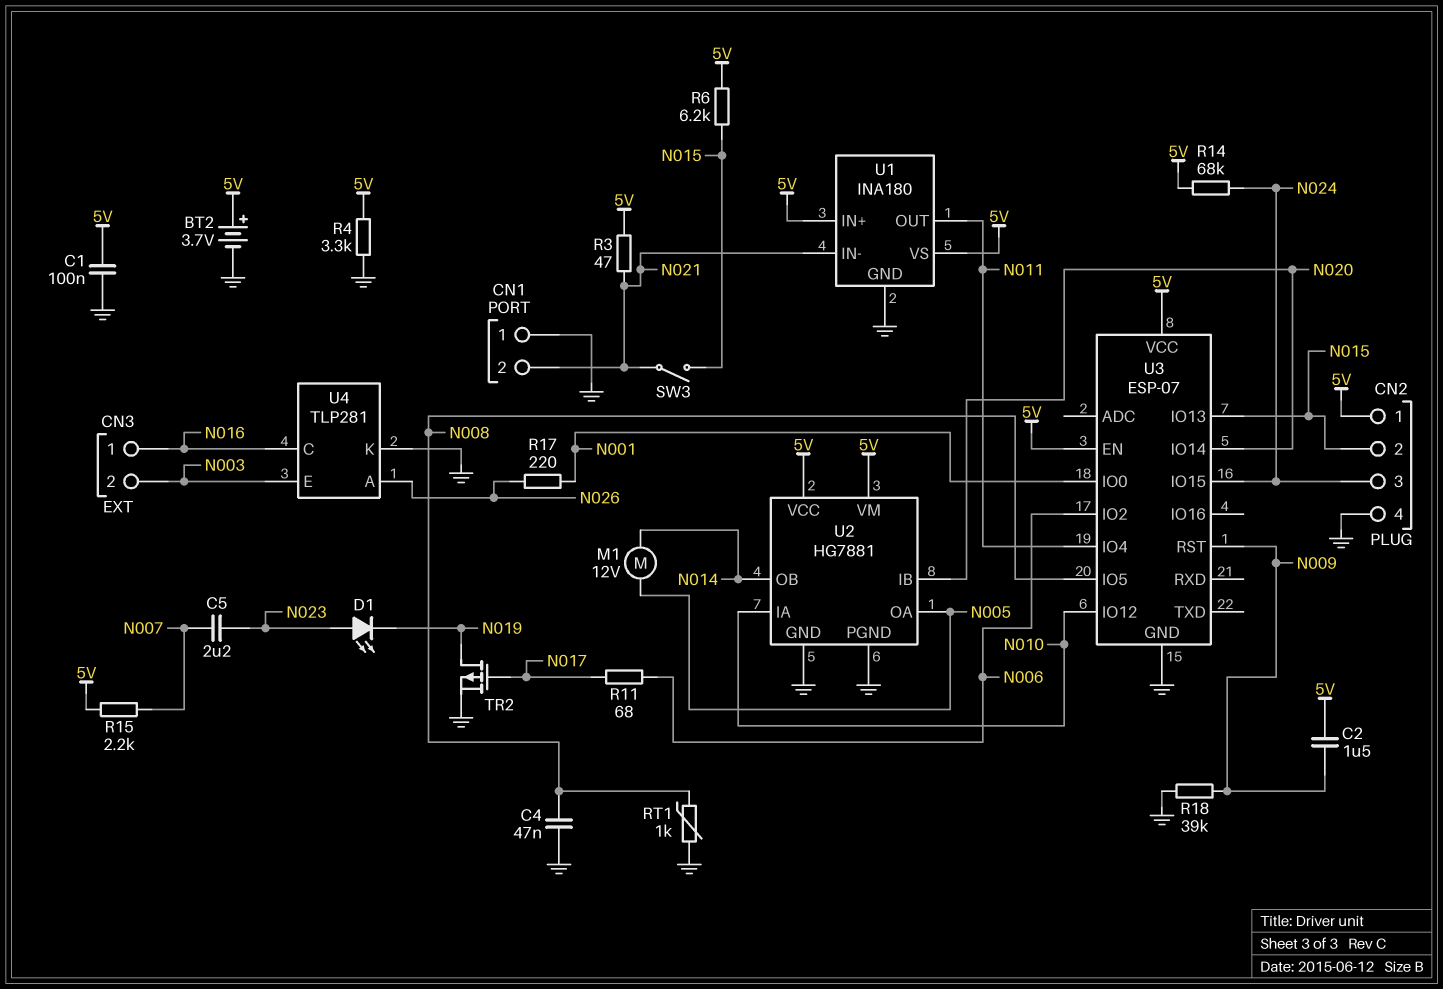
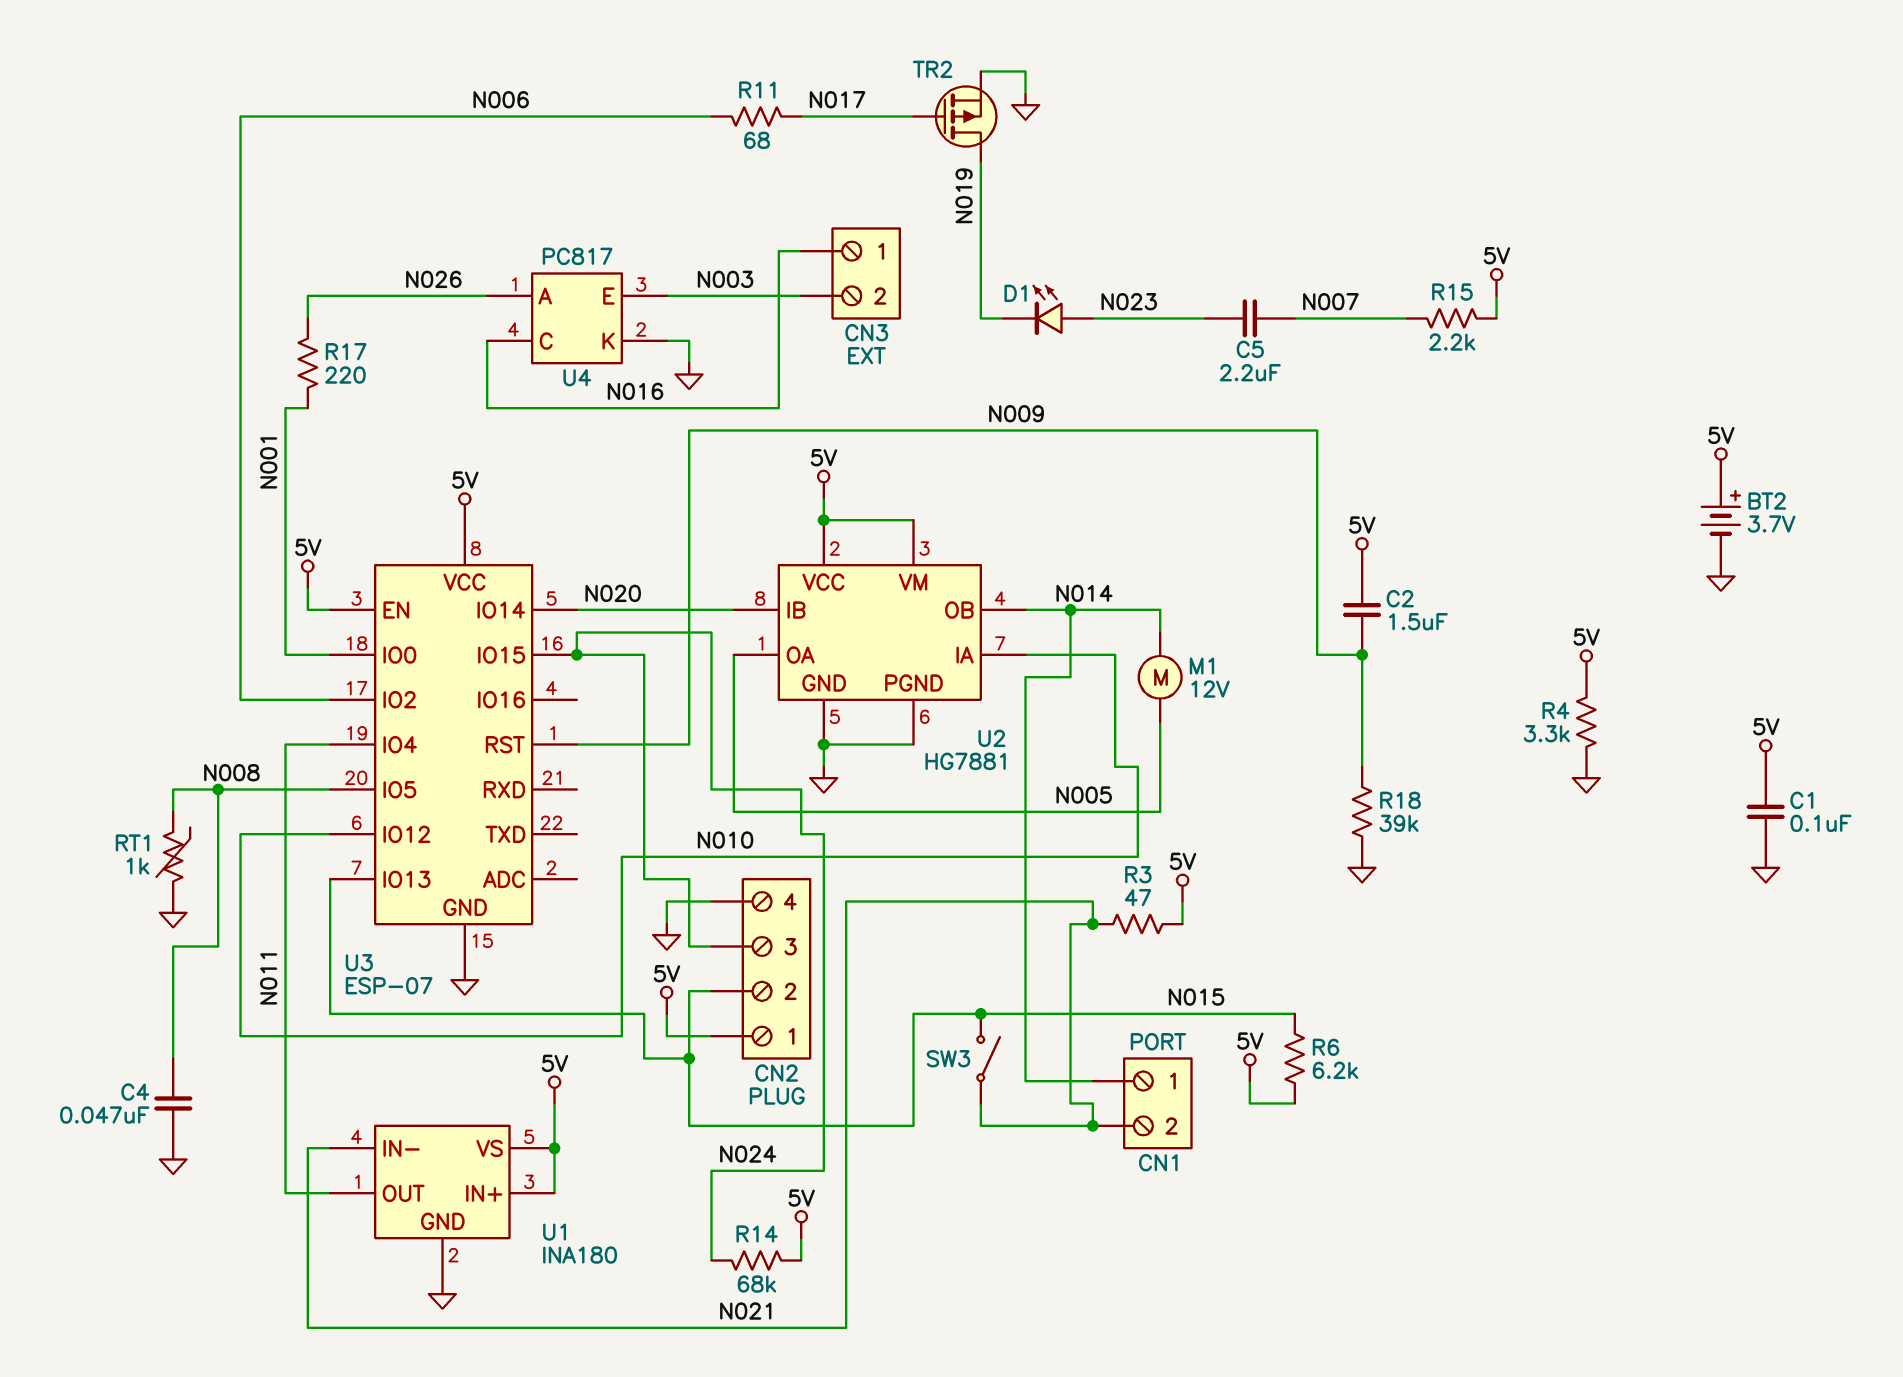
CN1 pin 1: GND -> N014
U4: TLP281 -> PC817

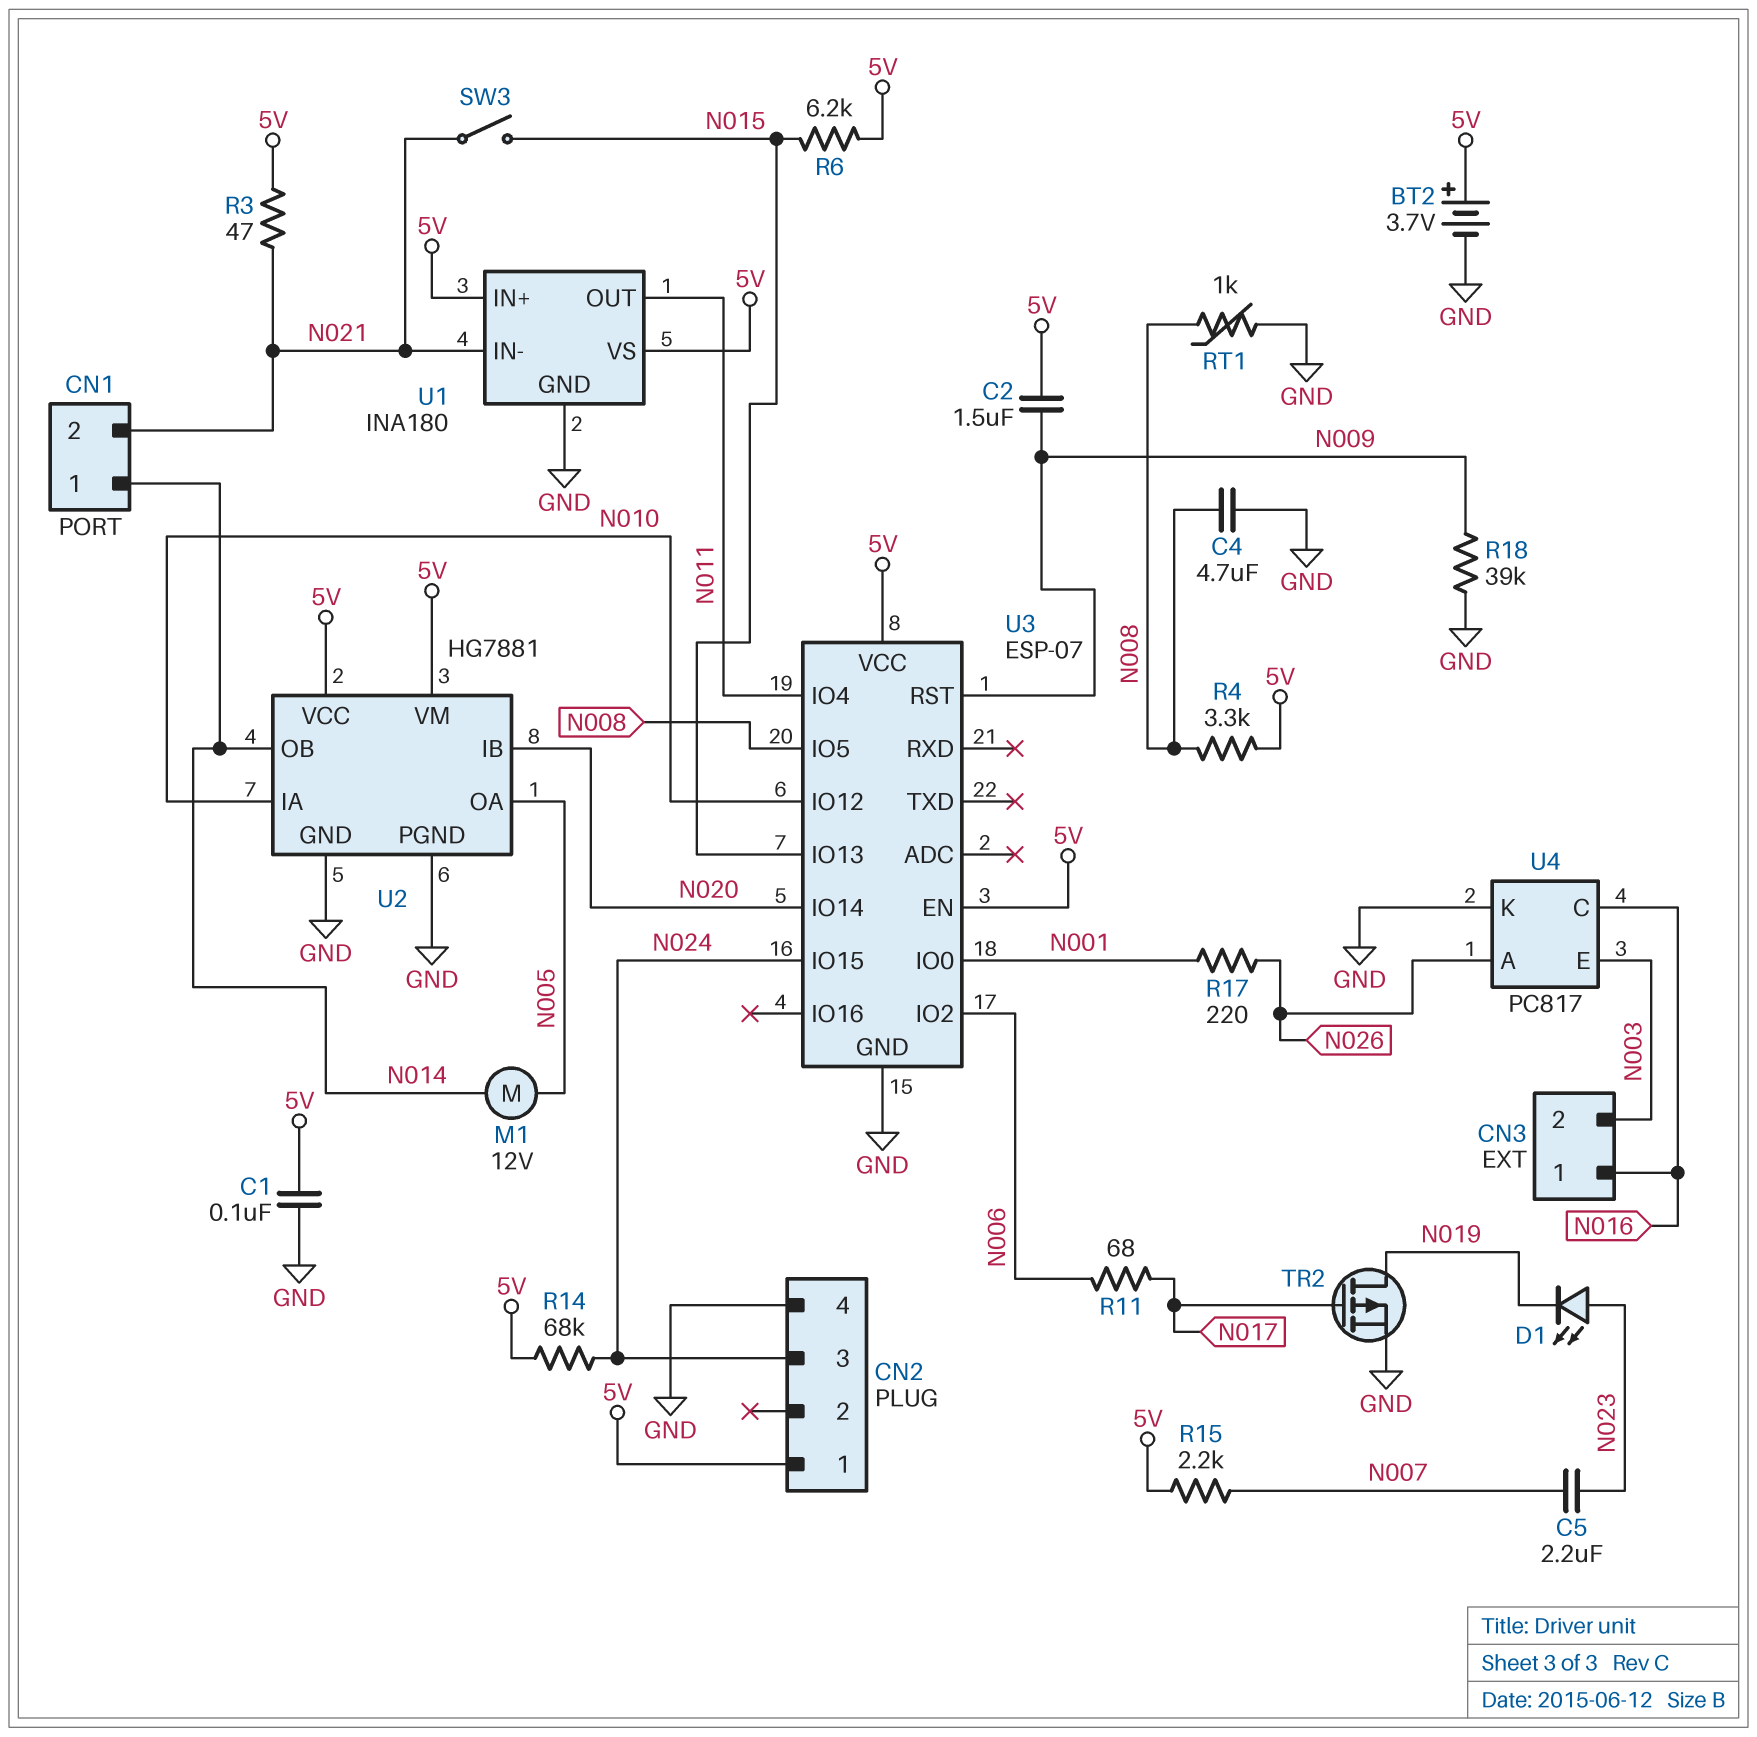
C4: 47nF (GND, N008) -> 4.7uF (GND, N008)
CN2 pin 2: N015 -> none
R4: 3.3k (5V, GND) -> 3.3k (5V, N008)

